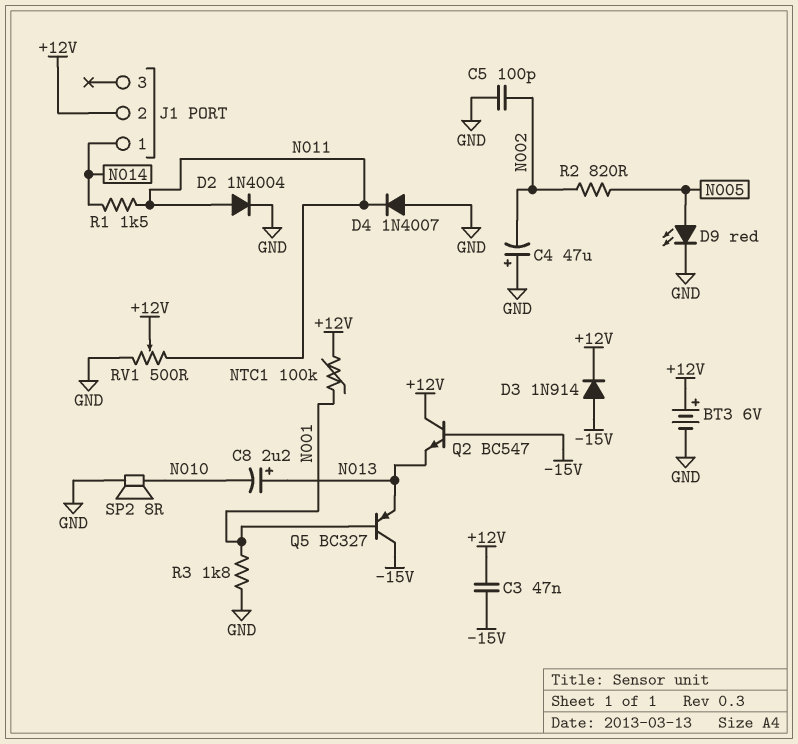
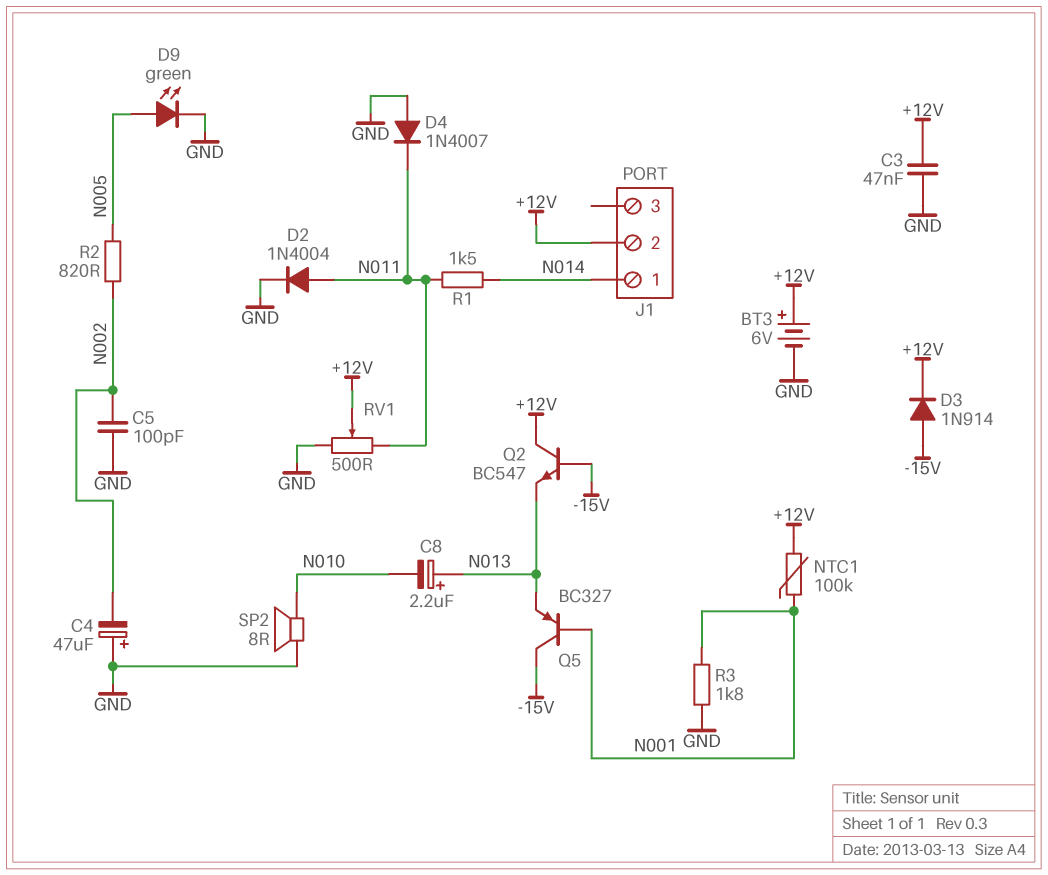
C3: 47nF (+12V, -15V) -> 47nF (+12V, GND)
D9: LED red (A N005, K GND) -> LED green (A N005, K GND)

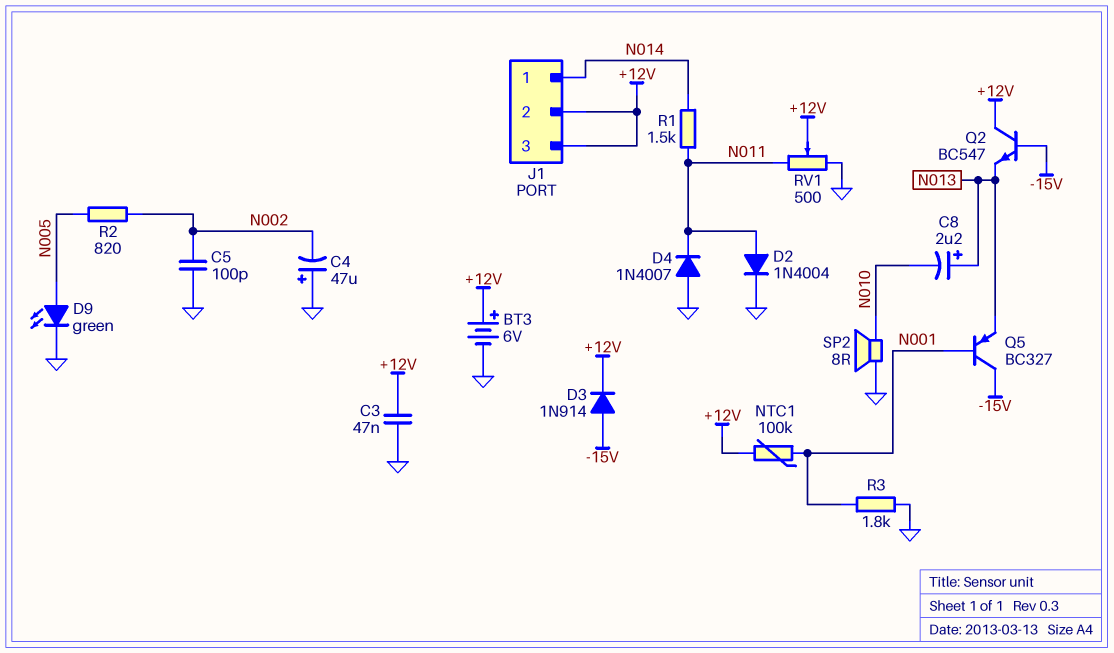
J1 pin 3: none -> +12V

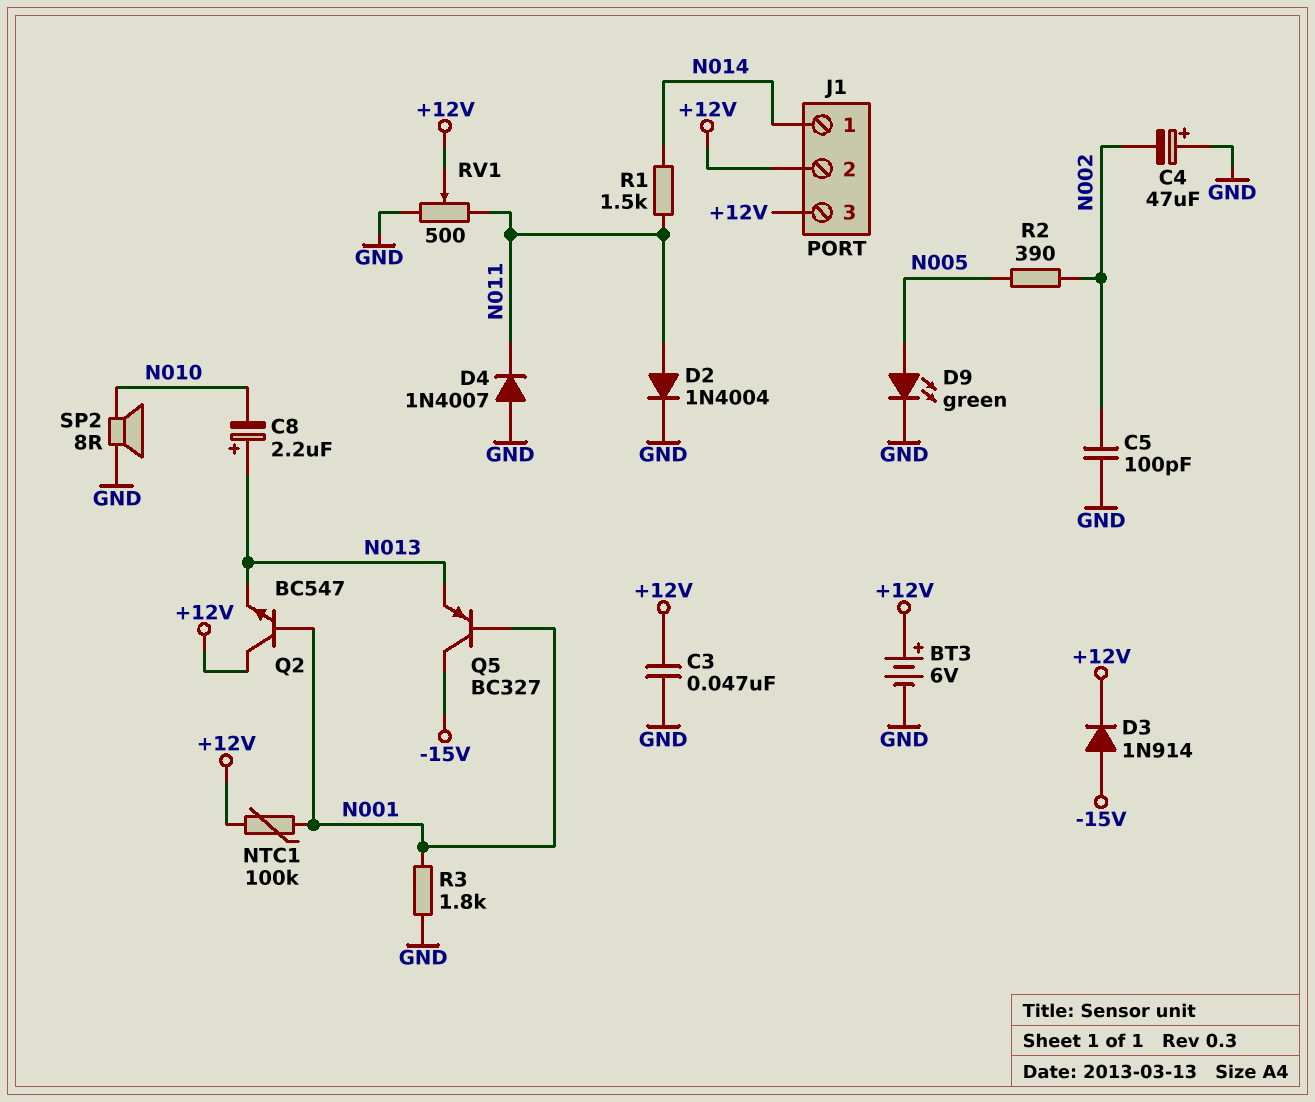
Q2: NPN BC547 (B -15V, C +12V, E N013) -> NPN BC547 (B N001, C +12V, E N013)
R2: 820 (N002, N005) -> 390 (N002, N005)

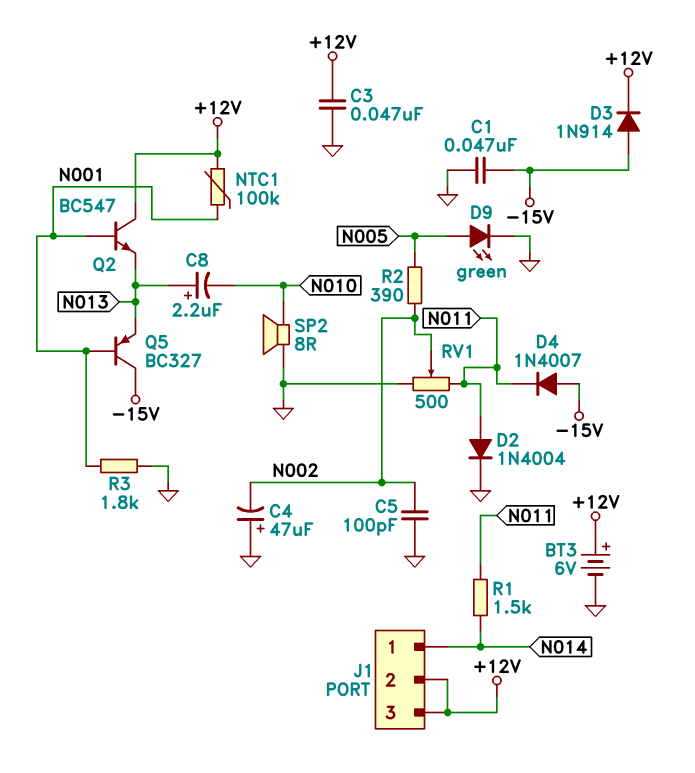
C1: none -> 47nF (-15V, GND)
D4: diode 1N4007 (A GND, K N011) -> diode 1N4007 (A -15V, K N011)
RV1: 500 (GND, N011, wiper +12V) -> 500 (GND, N011, wiper N002)

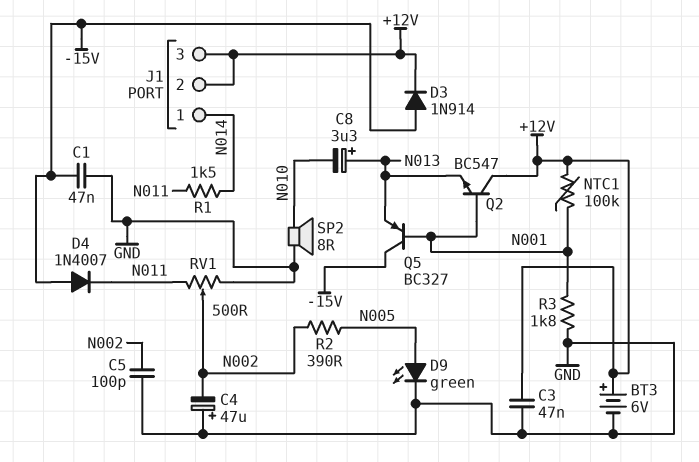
C8: 2.2uF (plus N013, minus N010) -> 3.3uF (plus N013, minus N010)
D2: diode 1N4004 (A N011, K GND) -> none

